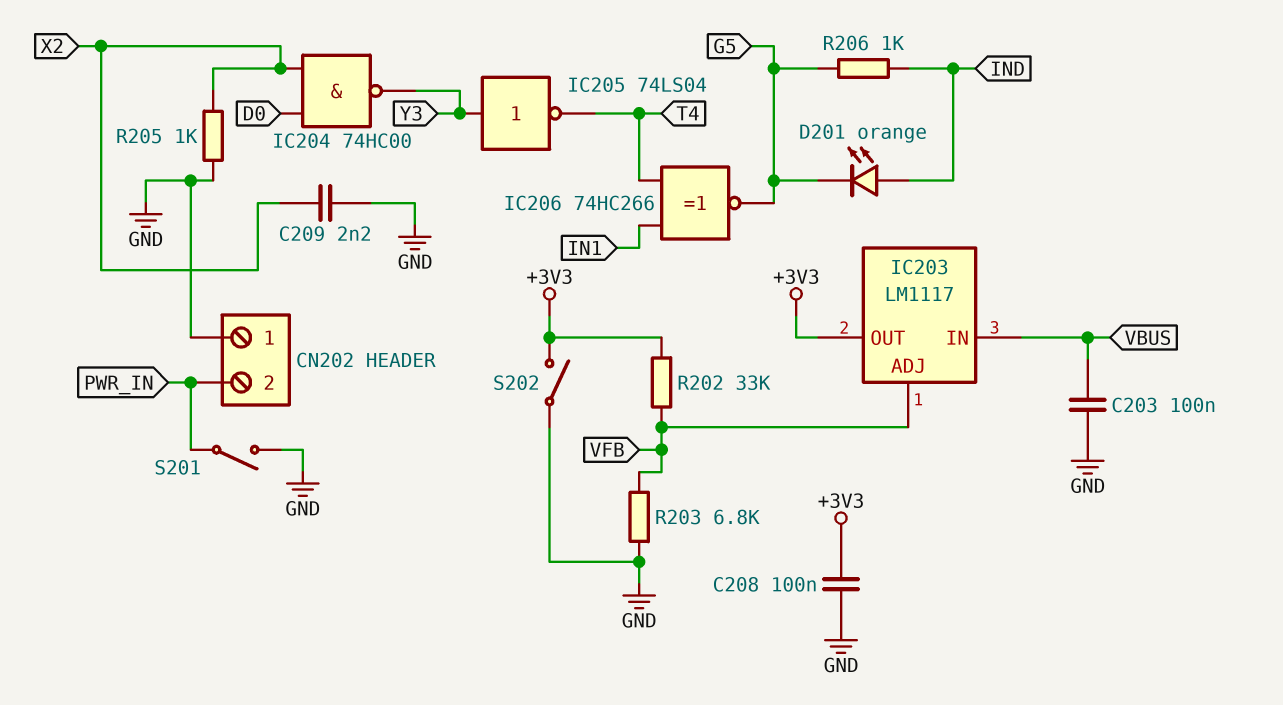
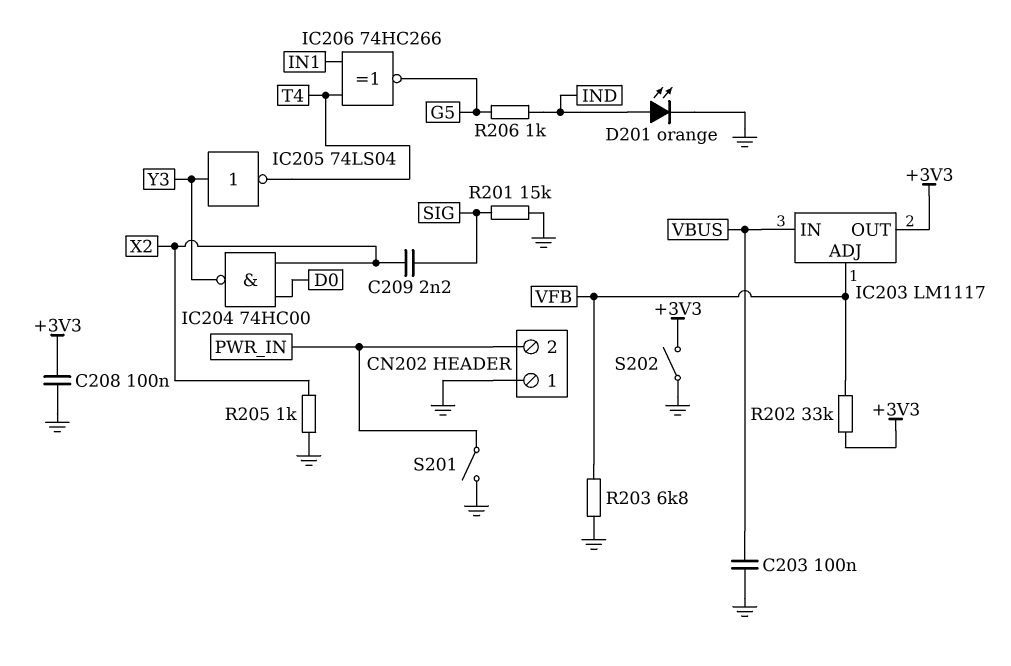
C209: 2.2nF (GND, X2) -> 2.2nF (SIG, X2)
D201: LED orange (A IND, K G5) -> LED orange (A IND, K GND)
R201: none -> 15k (GND, SIG)

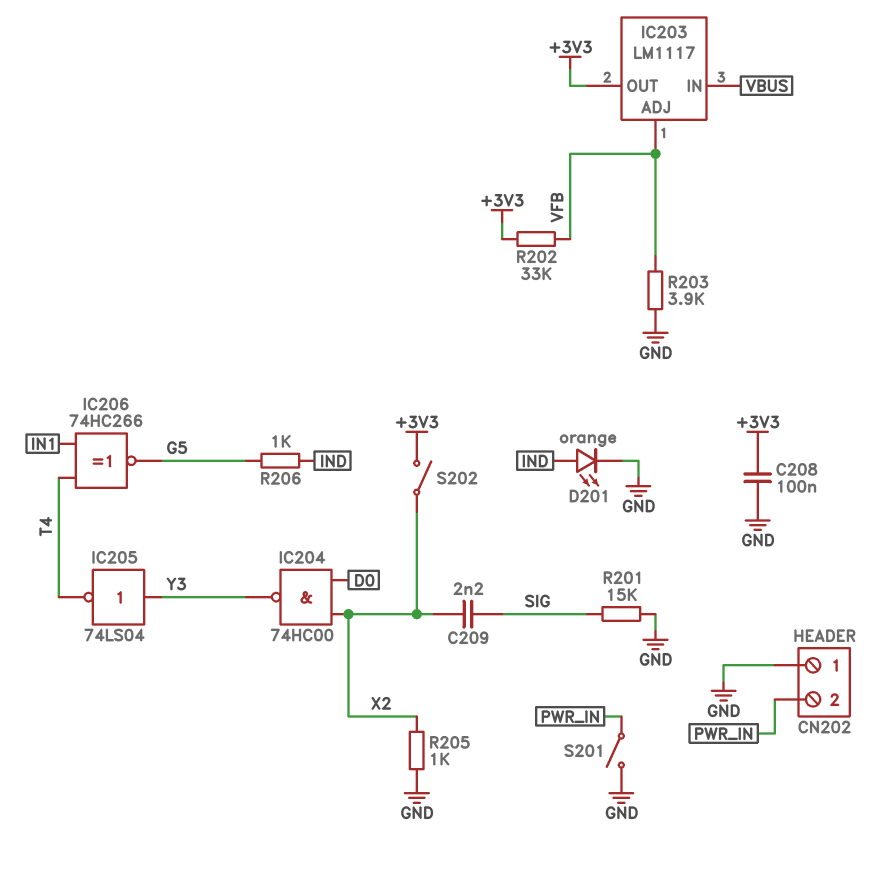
C203: 100nF (GND, VBUS) -> none
R203: 6.8k (GND, VFB) -> 3.9k (GND, VFB)
S202: switch (+3V3, GND) -> switch (+3V3, X2)

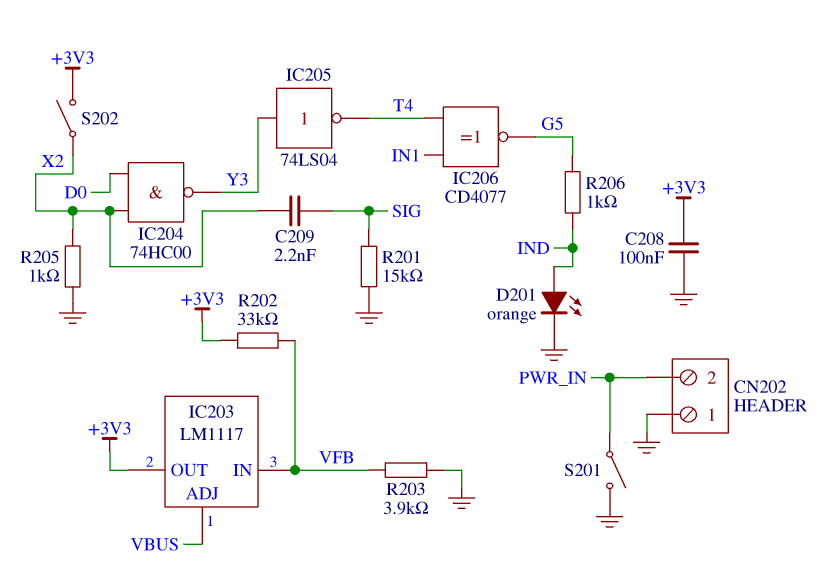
IC203 pin ADJ: VFB -> VBUS
IC203 pin IN: VBUS -> VFB
IC206: XNOR 74HC266 (in IN1, in T4, out G5) -> XNOR CD4077 (in IN1, in T4, out G5)

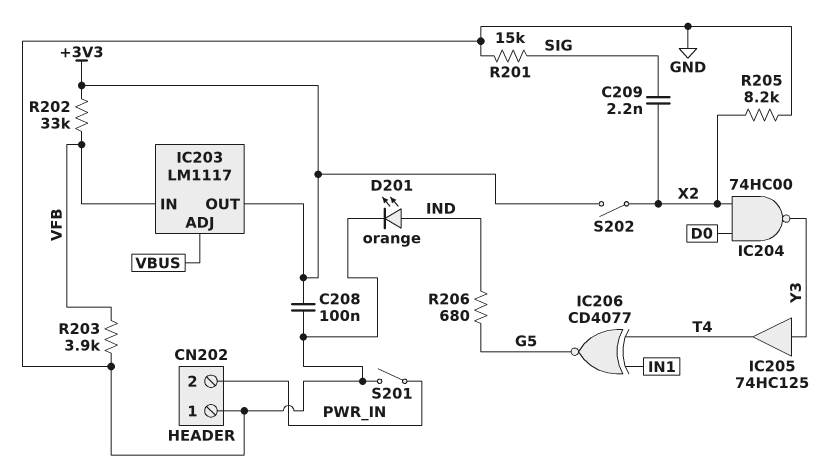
IC205: NOT 74LS04 (in Y3, out T4) -> buffer 74HC125 (in Y3, out T4)
R205: 1k (GND, X2) -> 8.2k (GND, X2)
R206: 1k (G5, IND) -> 680 (G5, IND)

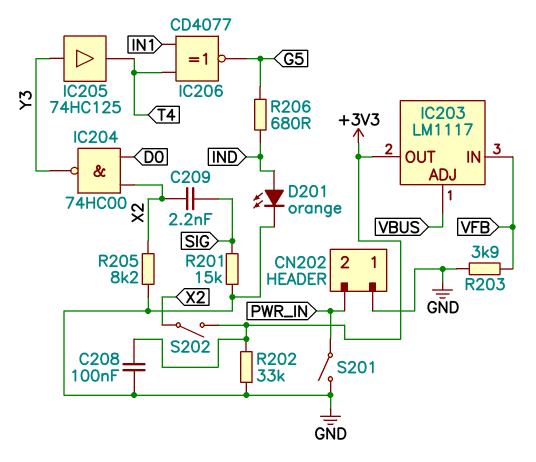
R202: 33k (+3V3, VFB) -> 33k (+3V3, GND)

